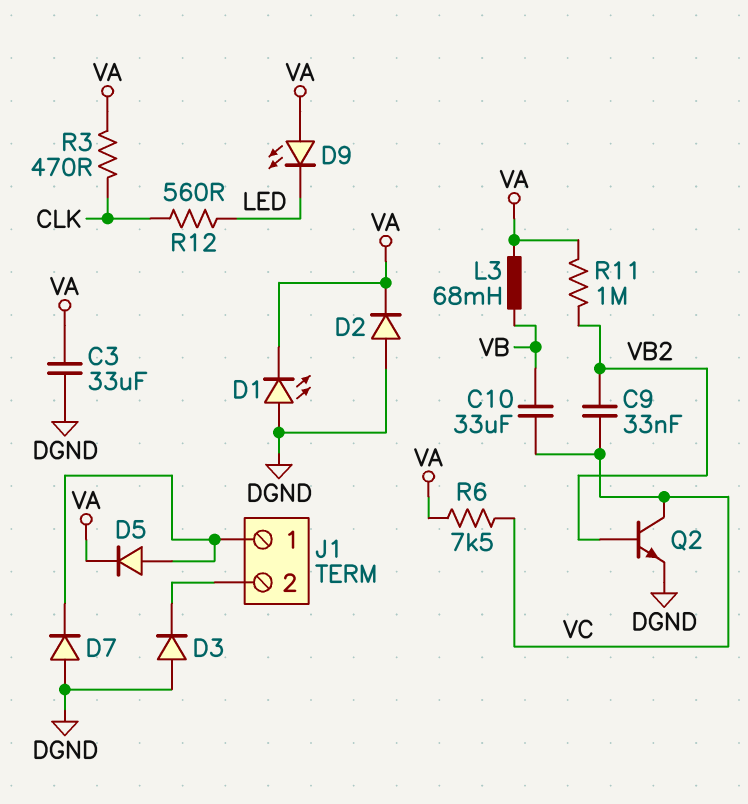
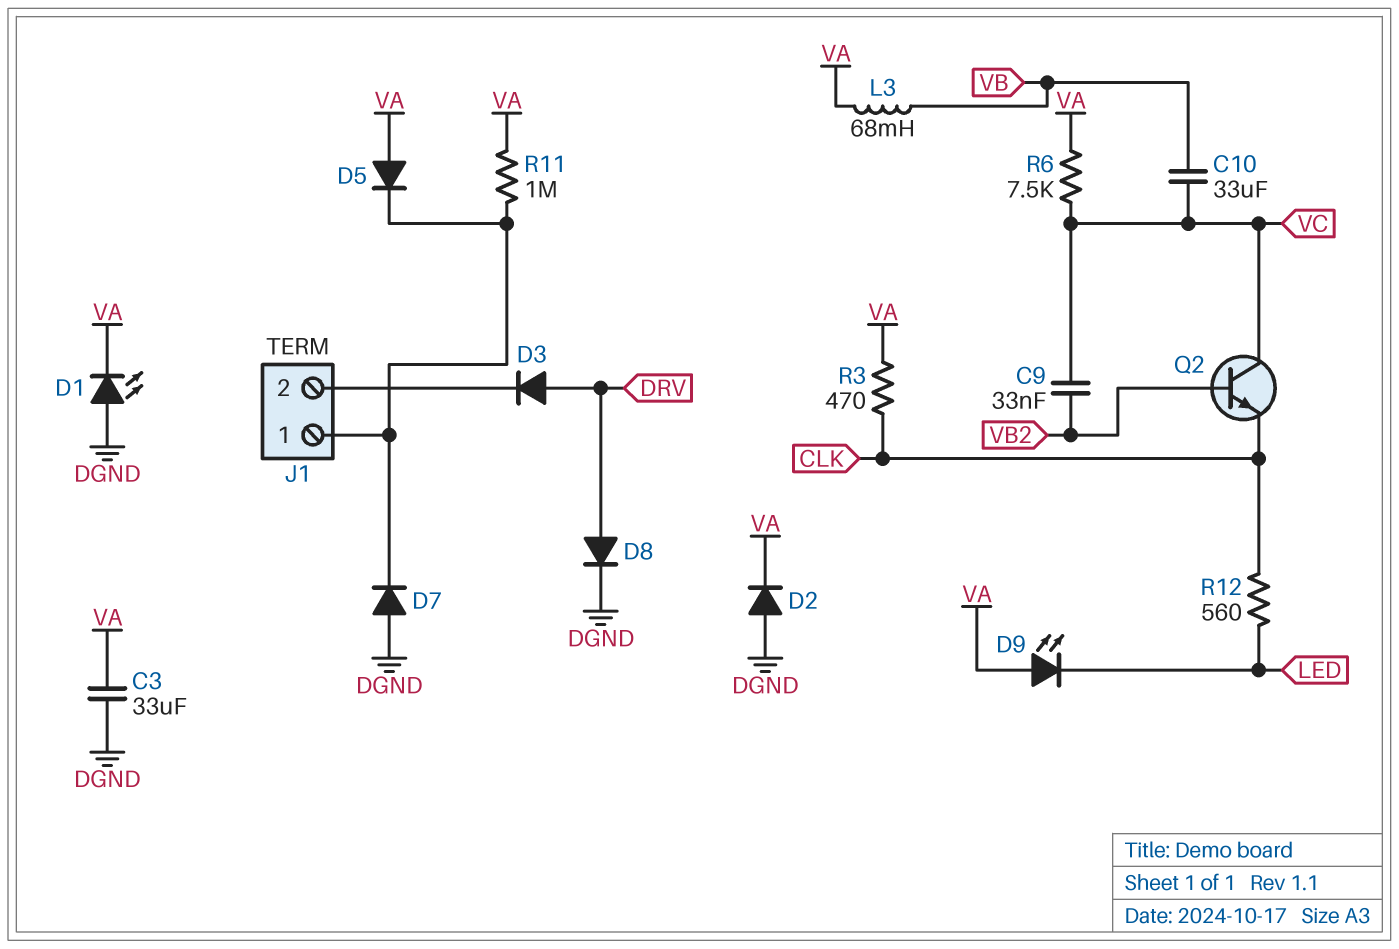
D3: diode (A DGND, K J1/2) -> diode (A DRV, K J1/2)
D5: diode (A J1/1, K VA) -> diode (A VA, K J1/1)
D8: none -> diode (A DRV, K DGND)
Q2: NPN (B VB2, C VC, E DGND) -> NPN (B VB2, C VC, E CLK)
R11: 1M (VA, VB2) -> 1M (J1/1, VA)

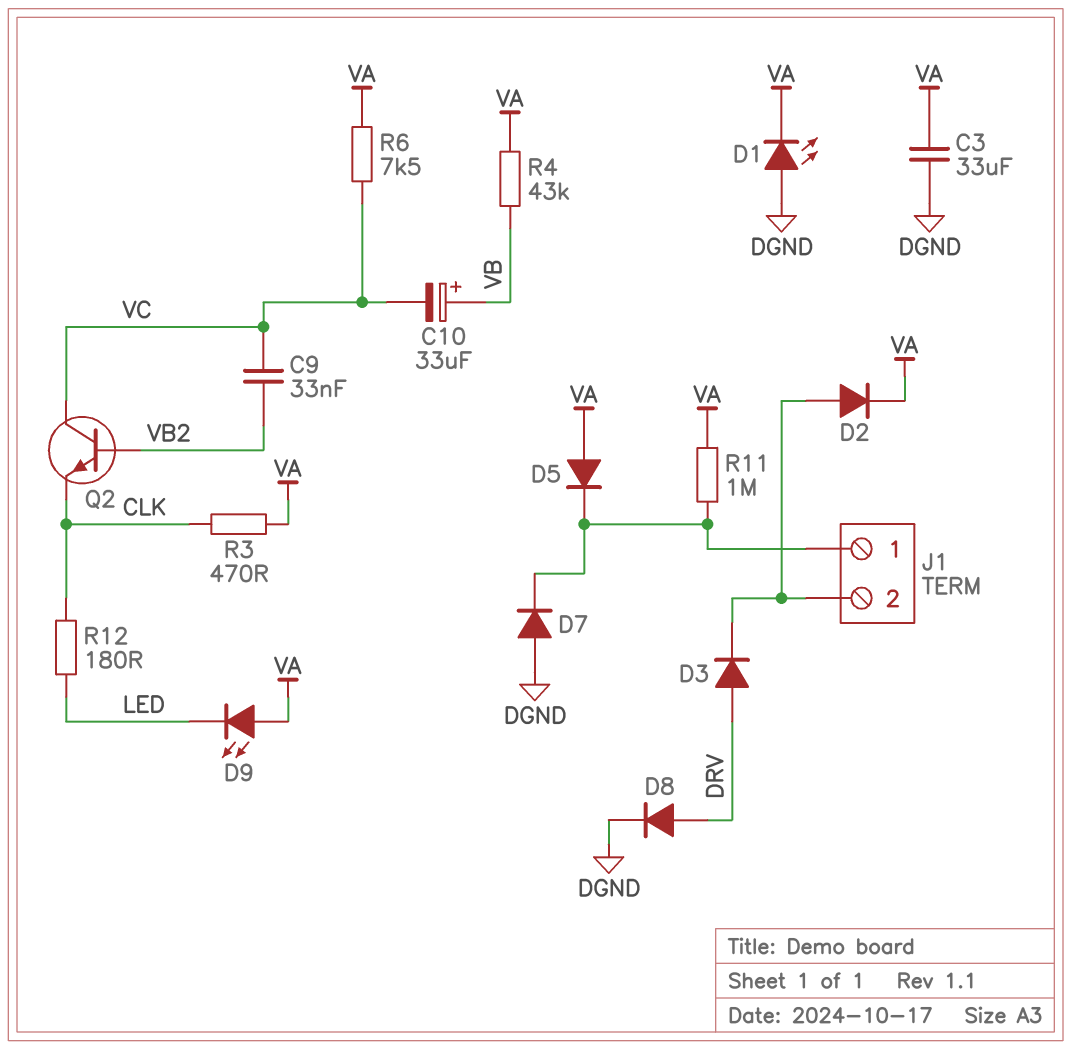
C10: 33uF (VB, VC) -> 33uF (plus VB, minus VC)
D2: diode (A DGND, K VA) -> diode (A J1/2, K VA)
L3: 68mH (VA, VB) -> none
R4: none -> 43k (VA, VB)
R12: 560 (CLK, LED) -> 180 (CLK, LED)

